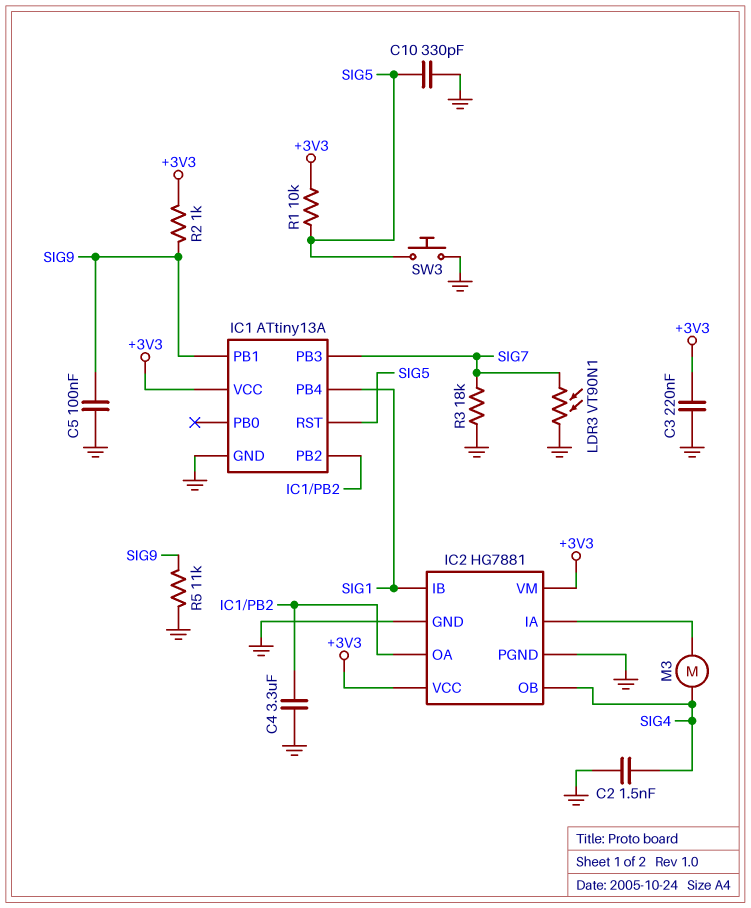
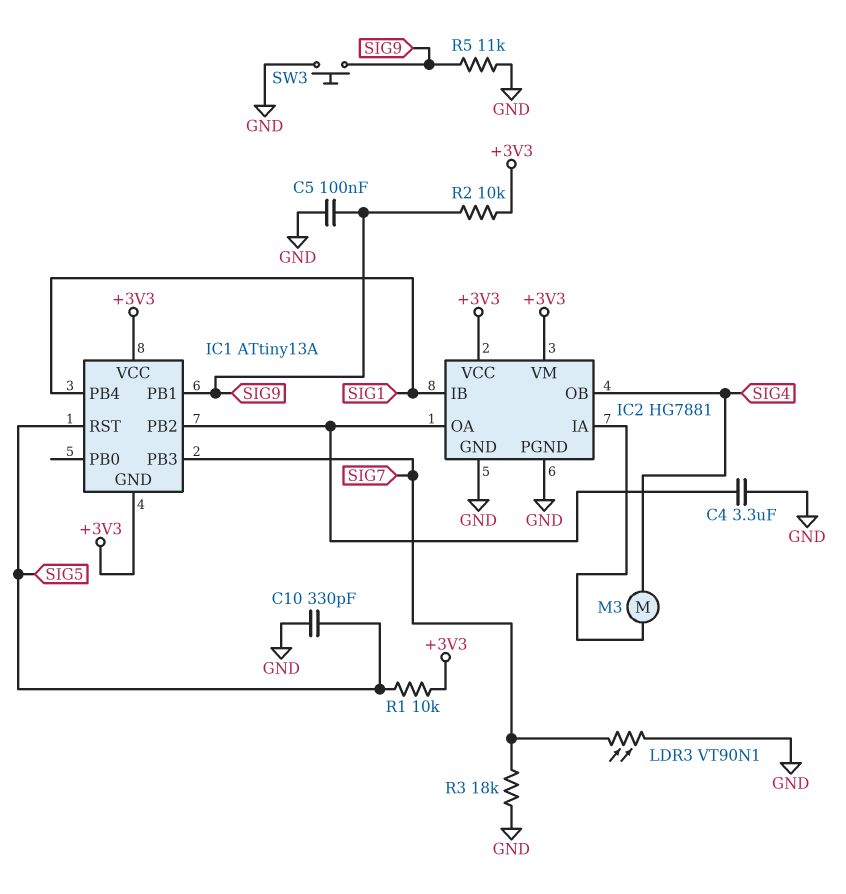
C2: 1.5nF (GND, SIG4) -> none
C3: 220nF (+3V3, GND) -> none
IC1 pin GND: GND -> +3V3
R2: 1k (+3V3, SIG9) -> 10k (+3V3, SIG9)
SW3: button (GND, SIG5) -> button (GND, SIG9)

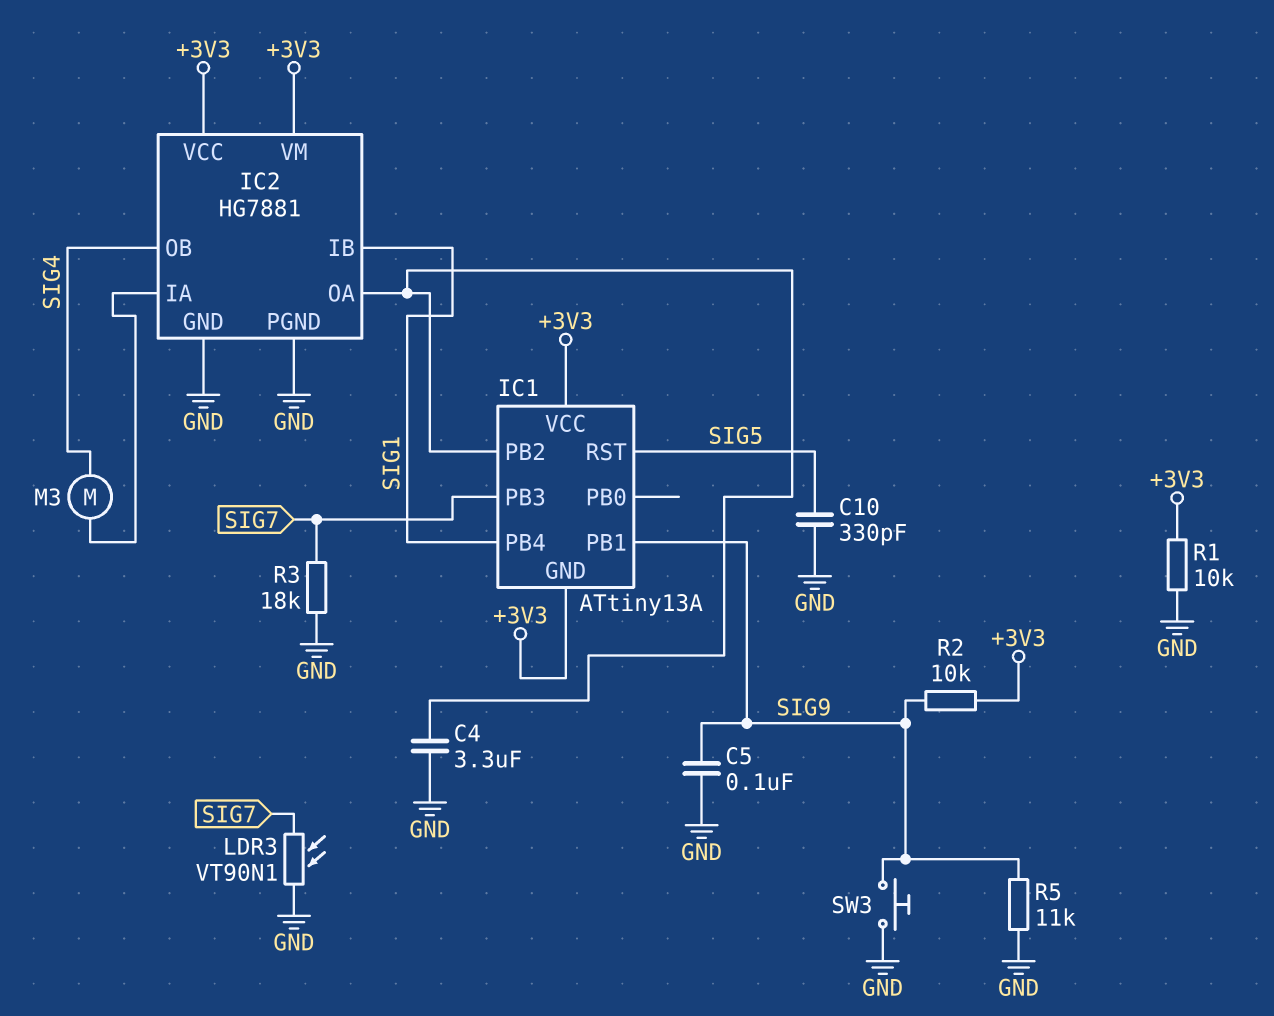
R1: 10k (+3V3, SIG5) -> 10k (+3V3, GND)

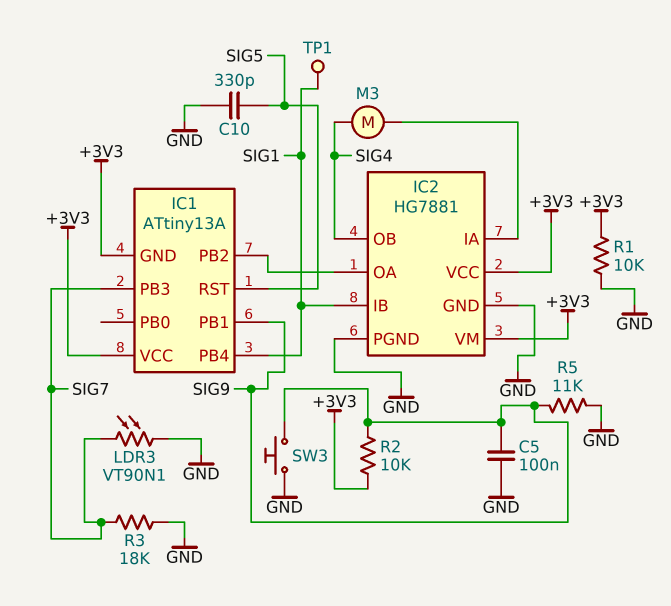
C4: 3.3uF (GND, IC1/PB2) -> none
TP1: none -> test point (SIG1)

